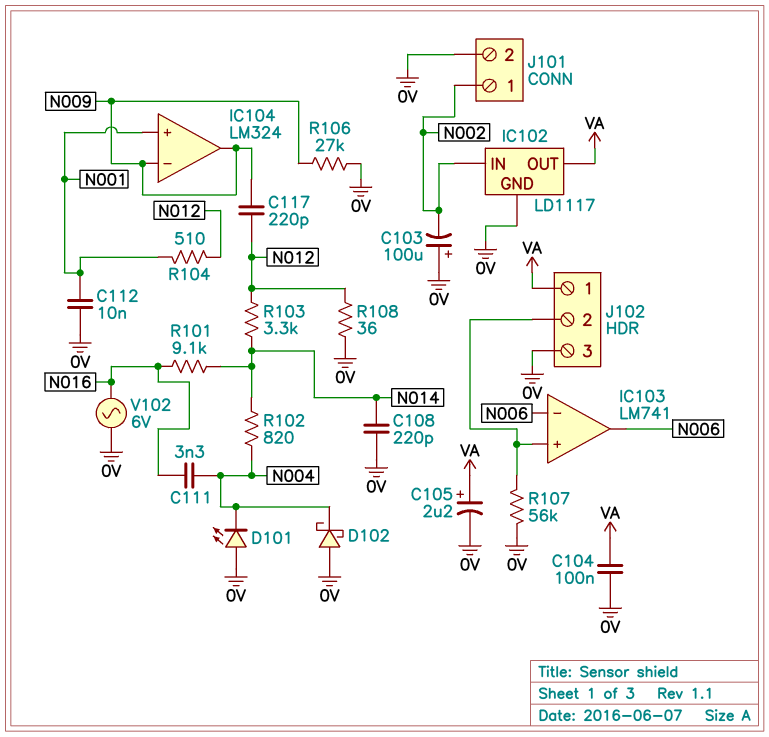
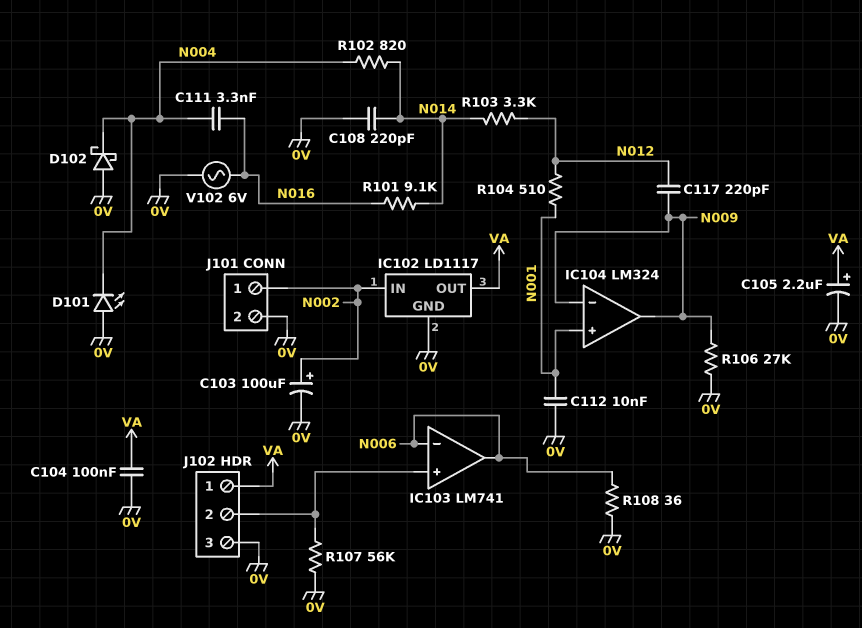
C103: 100uF (plus 0V, minus N002) -> 100uF (plus N002, minus 0V)
R108: 36 (0V, N012) -> 36 (0V, N006)

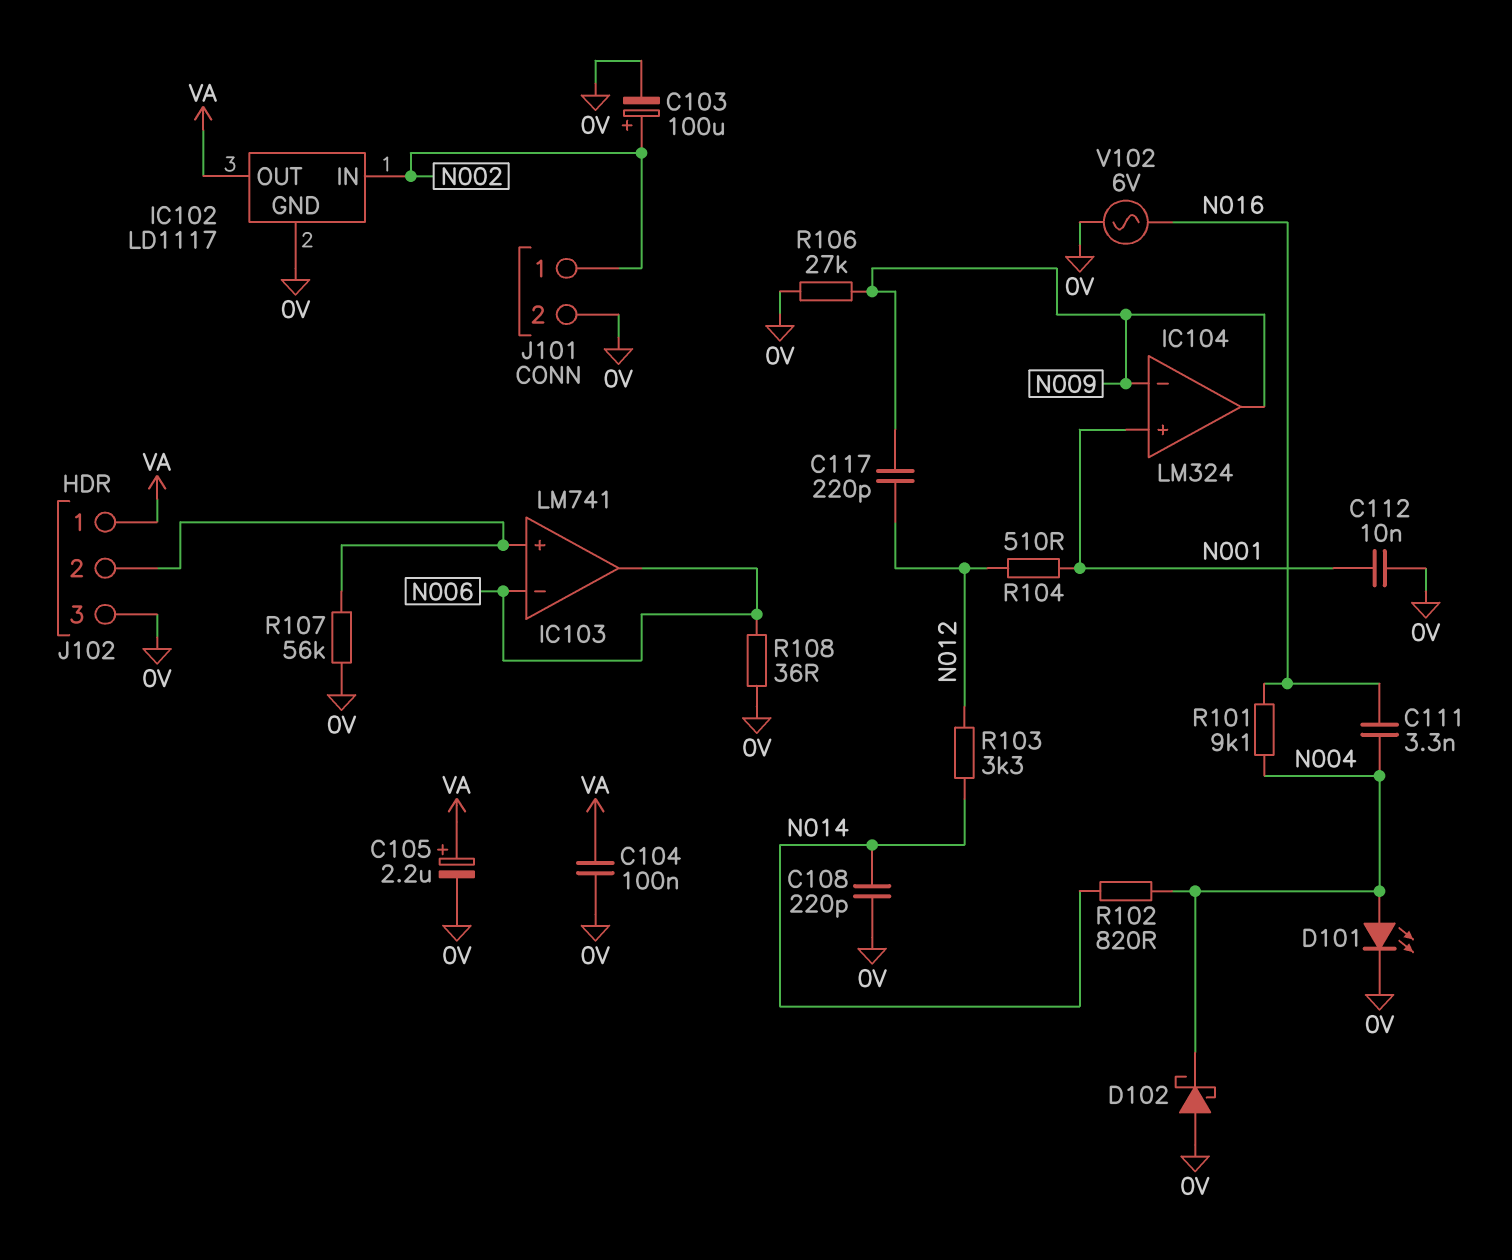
D101: LED (A 0V, K N004) -> LED (A N004, K 0V)
R101: 9.1k (N014, N016) -> 9.1k (N004, N016)

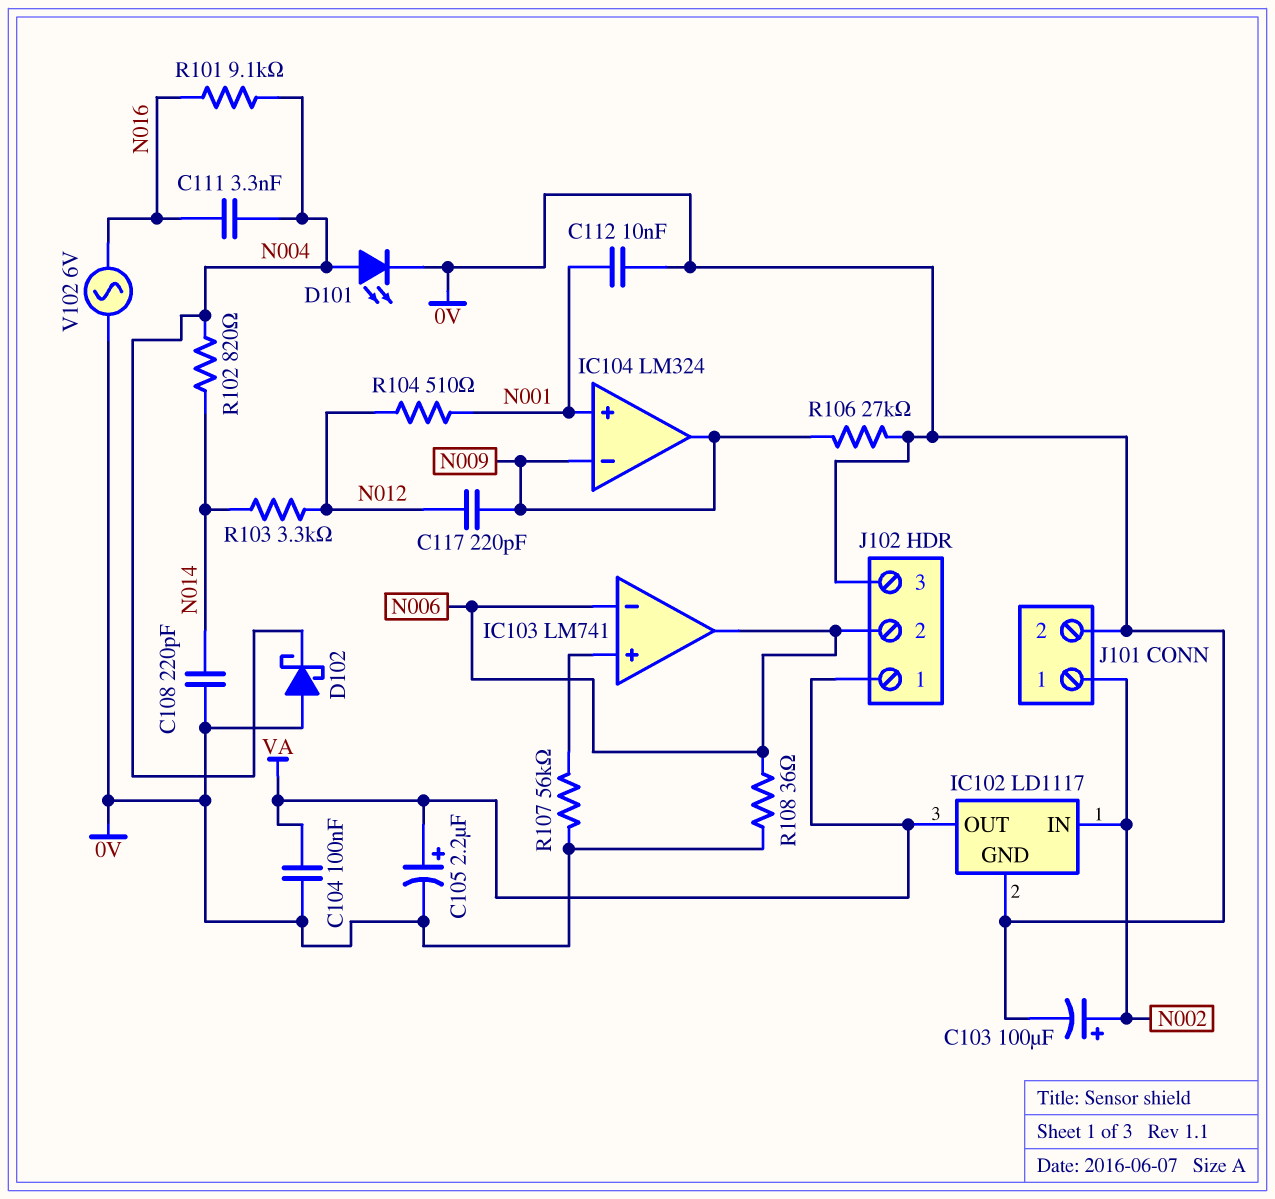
J102 pin 2: IC103/in+ -> N006

